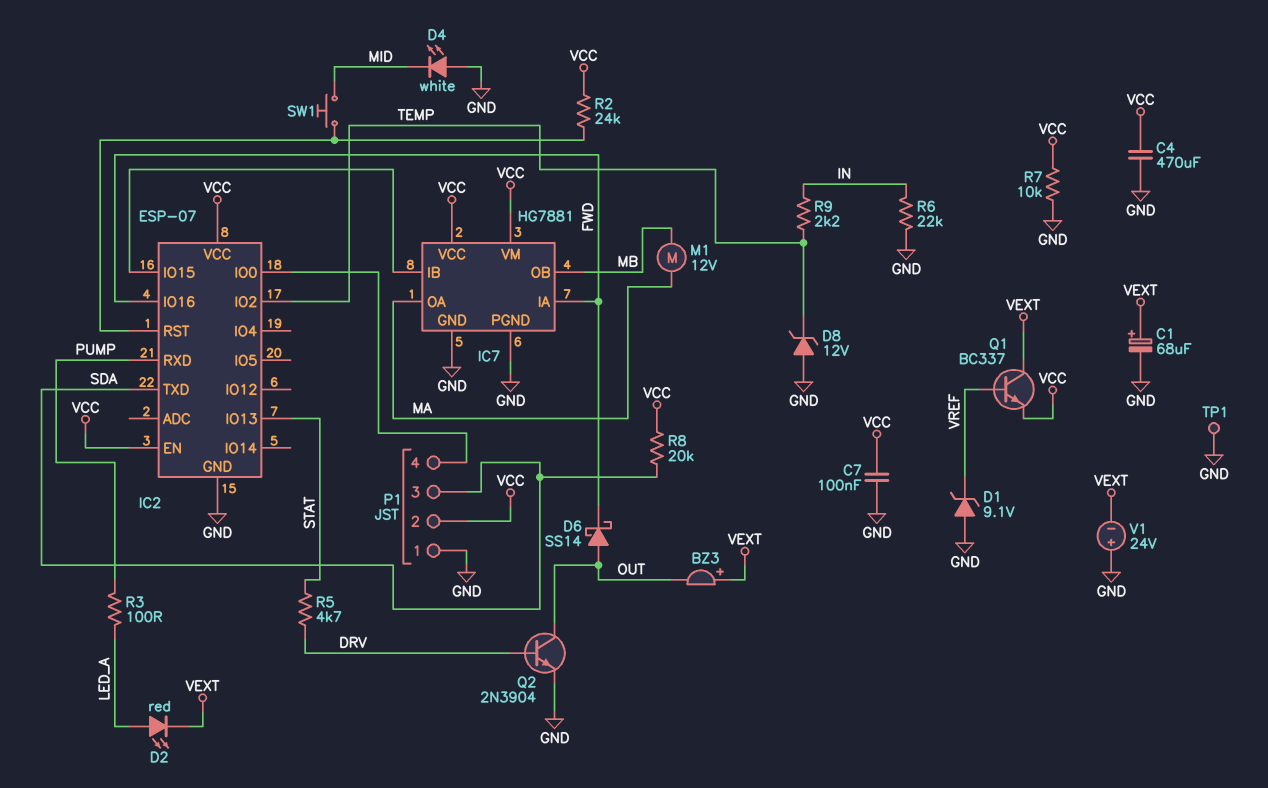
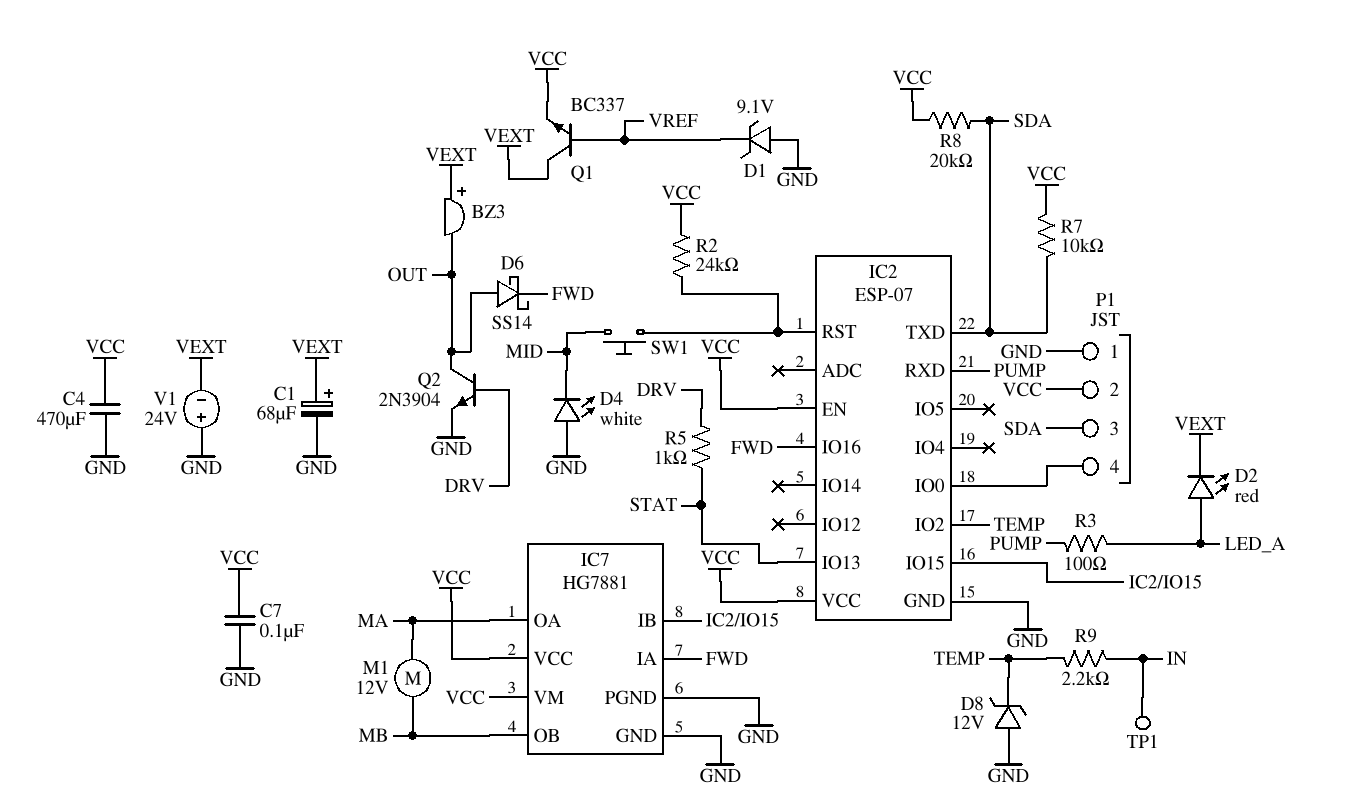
R5: 4.7k (DRV, STAT) -> 1k (DRV, STAT)
R6: 22k (GND, IN) -> none
R7: 10k (GND, VCC) -> 10k (SDA, VCC)
TP1: test point (GND) -> test point (IN)

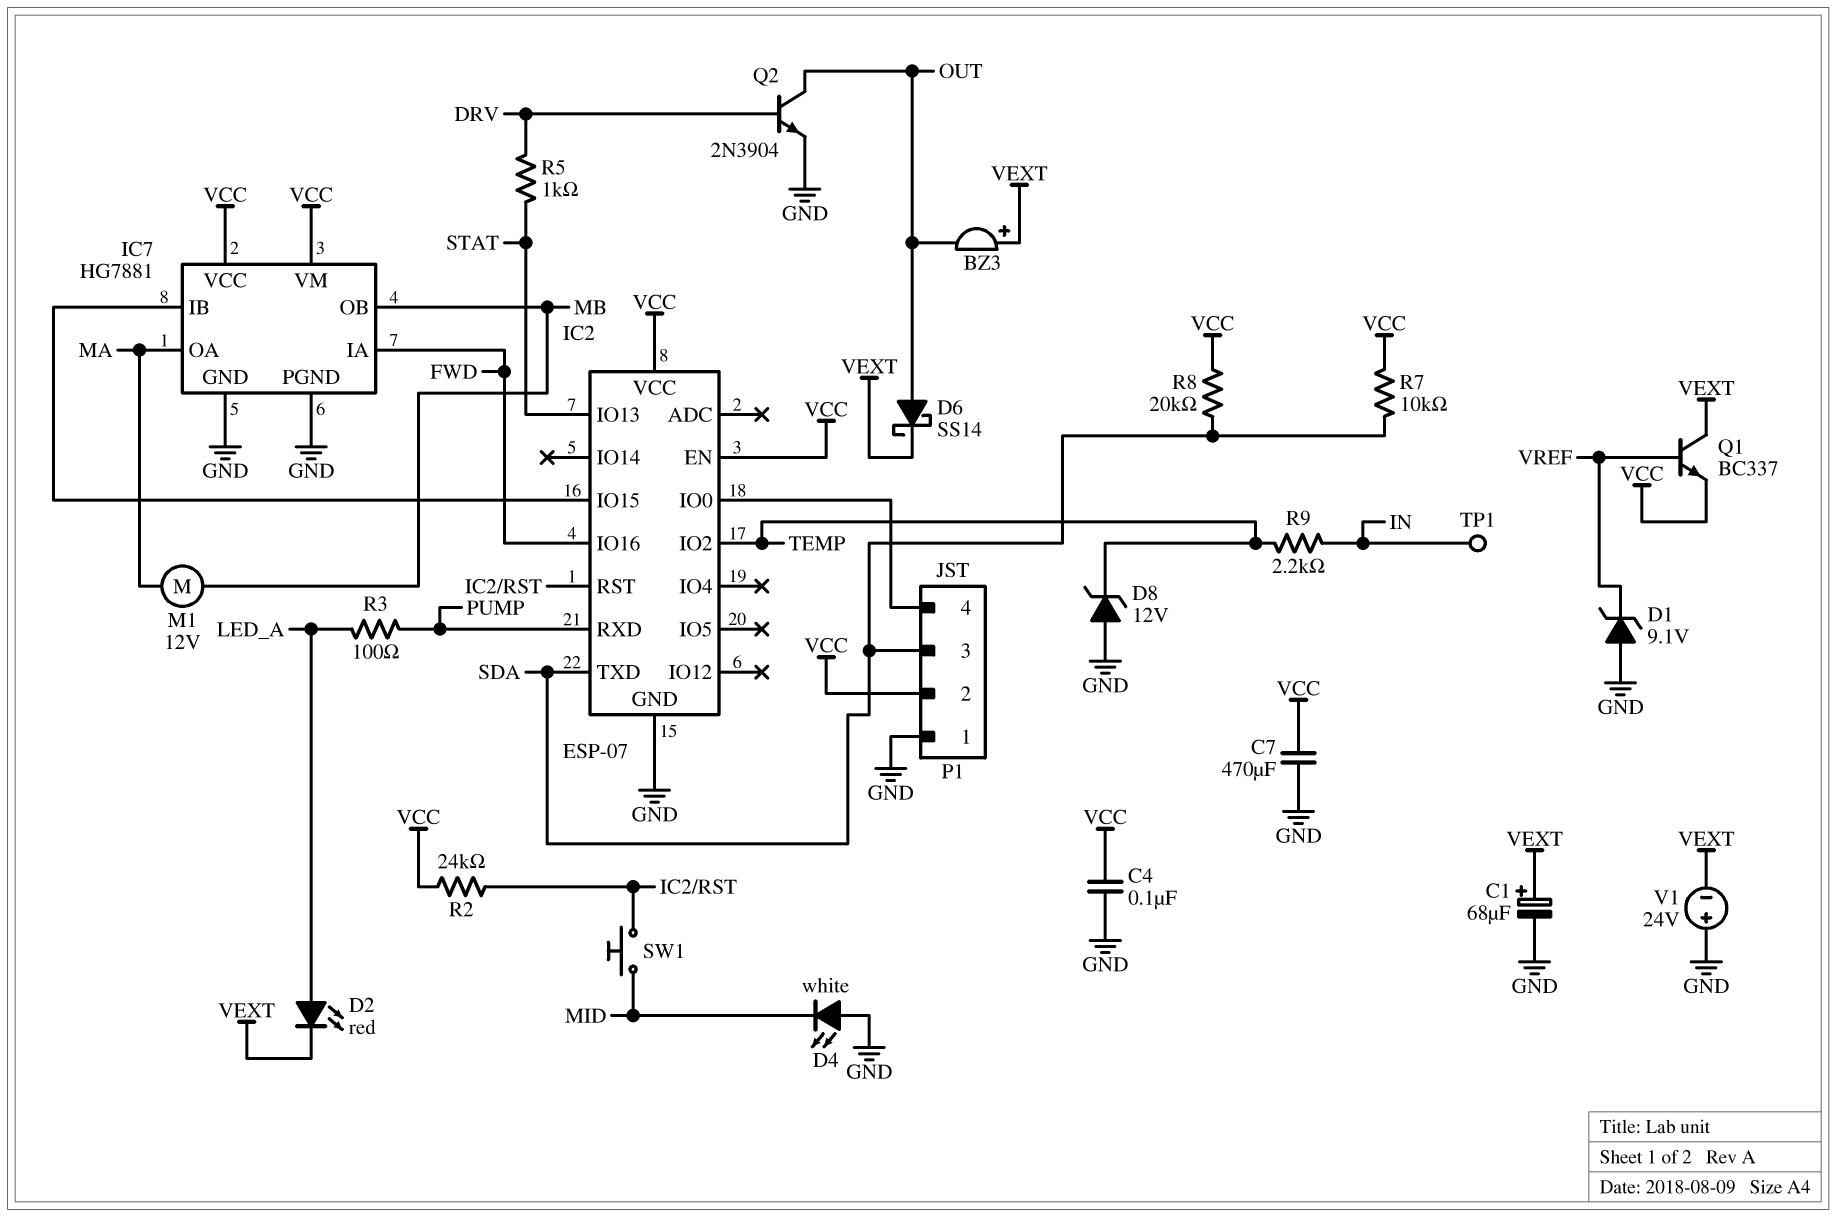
C4: 470uF (GND, VCC) -> 100nF (GND, VCC)
C7: 100nF (GND, VCC) -> 470uF (GND, VCC)
D6: schottky SS14 (A OUT, K FWD) -> schottky SS14 (A OUT, K VEXT)

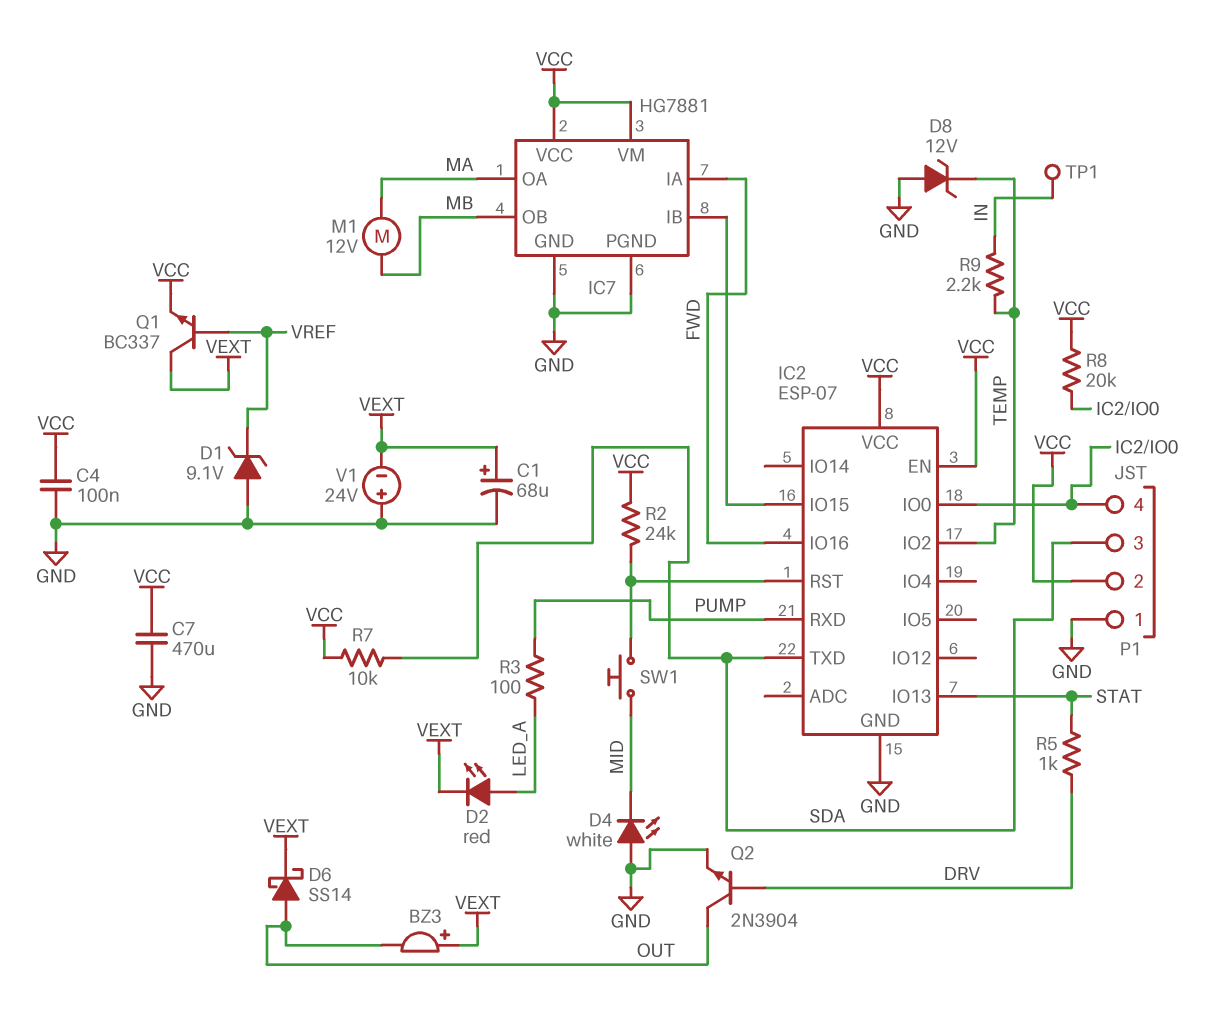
R8: 20k (SDA, VCC) -> 20k (IC2/IO0, VCC)

